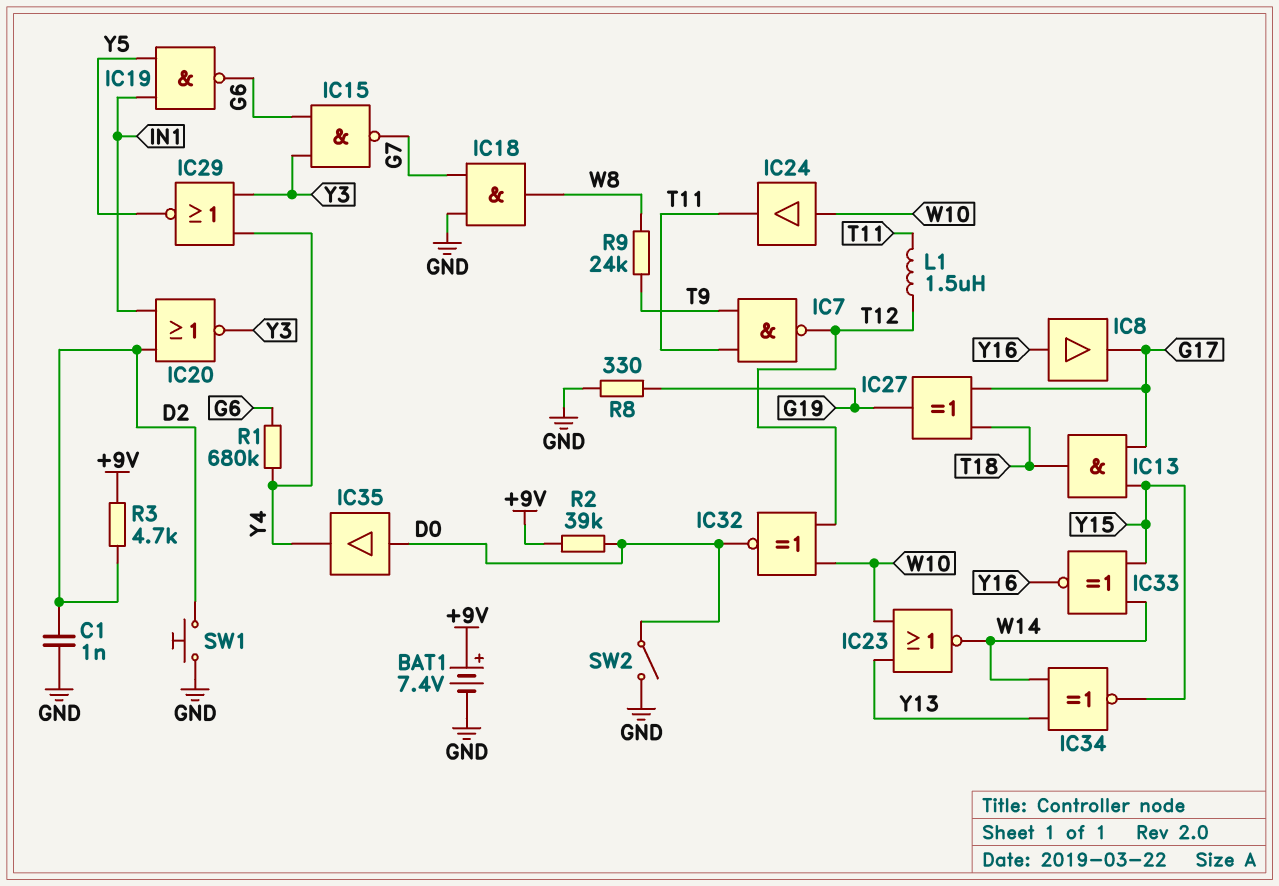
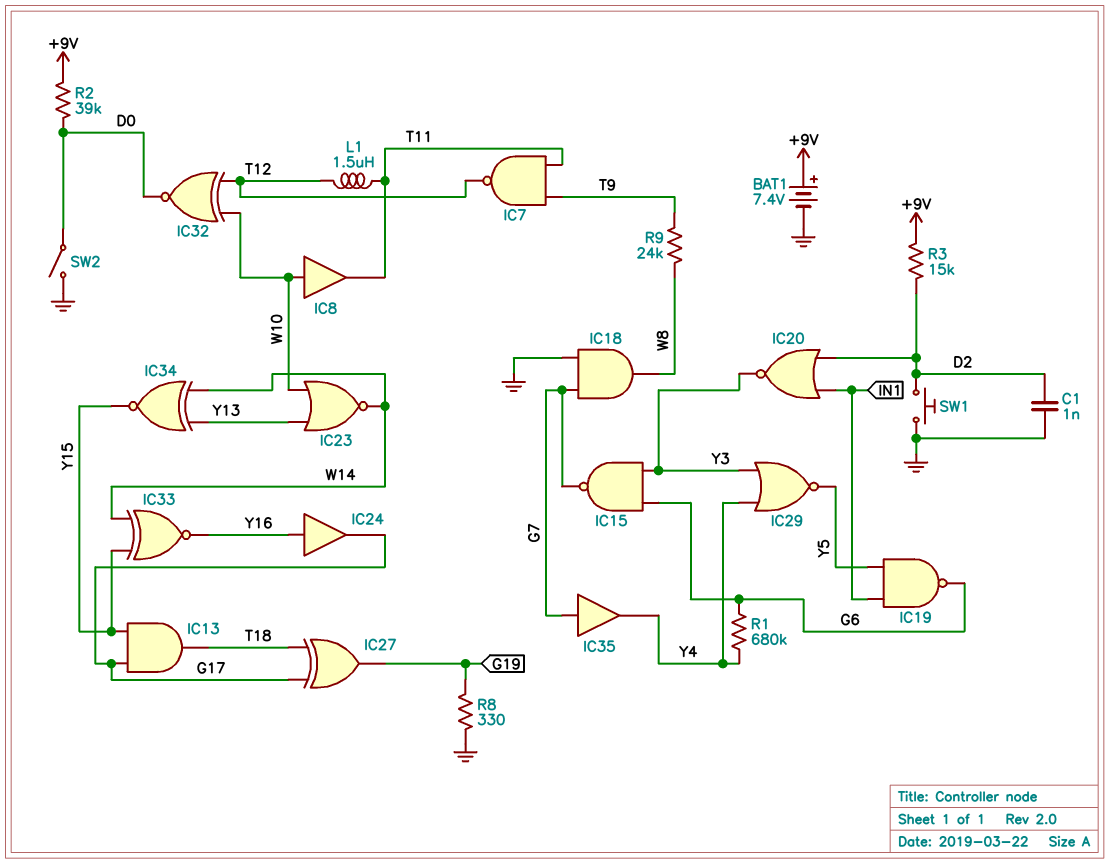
IC8: buffer (in Y16, out G17) -> buffer (in W10, out T11)
IC24: buffer (in W10, out T11) -> buffer (in Y16, out G17)
IC35: buffer (in D0, out Y4) -> buffer (in G7, out Y4)
R3: 4.7k (+9V, D2) -> 15k (+9V, D2)

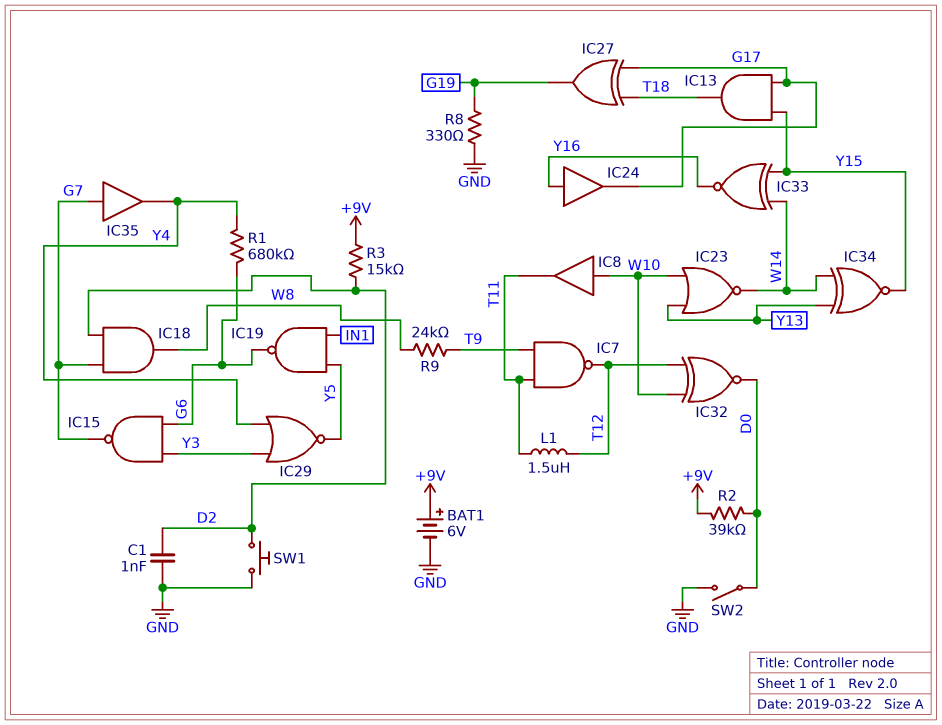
BAT1: 7.4V (plus +9V, minus GND) -> 6V (plus +9V, minus GND)
IC18: AND (in G7, in GND, out W8) -> AND (in D2, in G7, out W8)
IC20: NOR (in D2, in IN1, out Y3) -> none

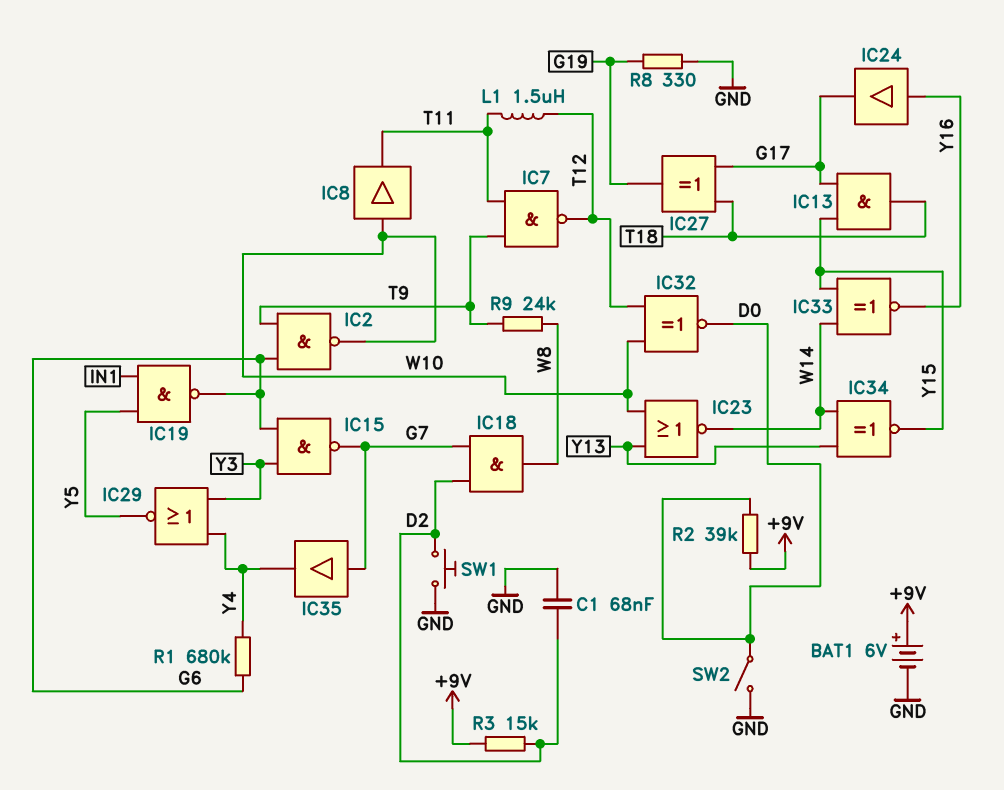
C1: 1nF (D2, GND) -> 68nF (D2, GND)
IC2: none -> NAND (in G6, in T9, out W10)

